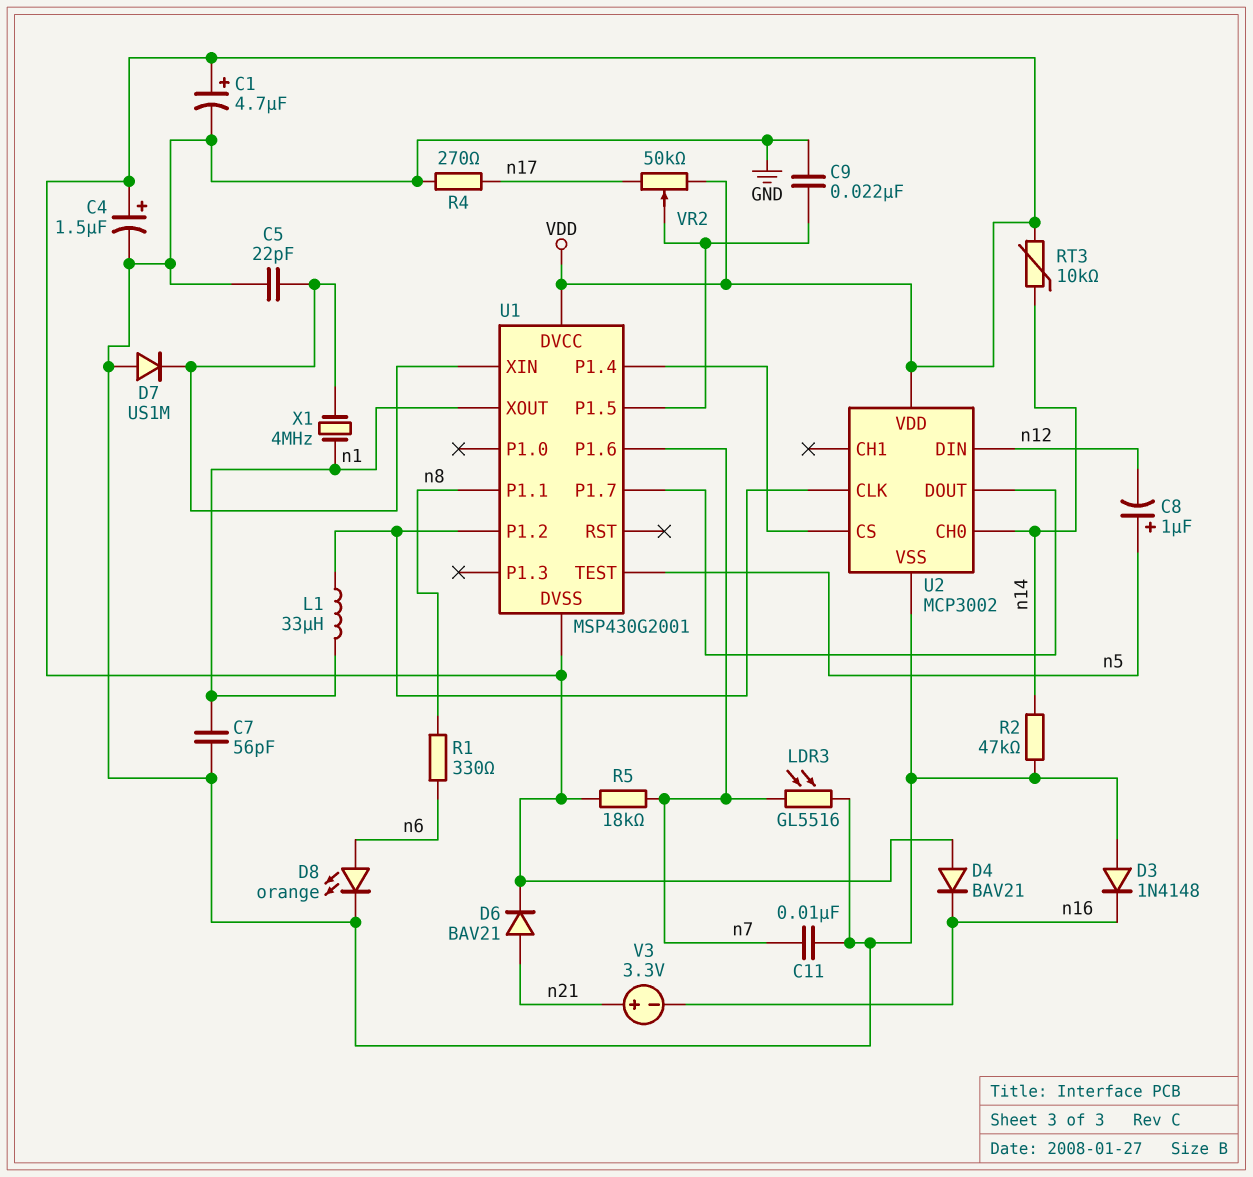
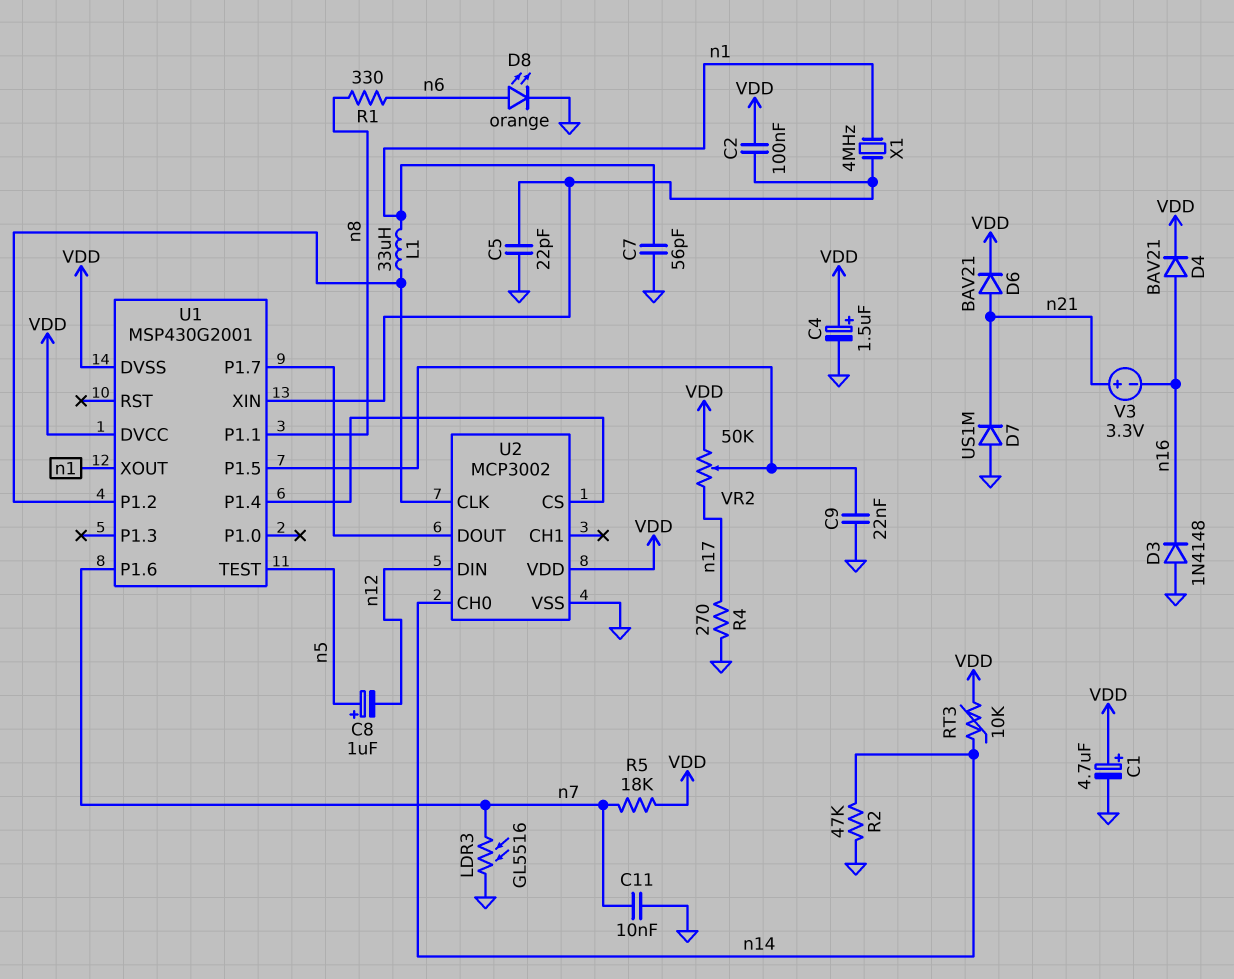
C2: none -> 100nF (U1/XIN, VDD)
D4: diode BAV21 (A VDD, K n16) -> diode BAV21 (A n16, K VDD)
D7: diode US1M (A GND, K U1/XIN) -> diode US1M (A GND, K n21)

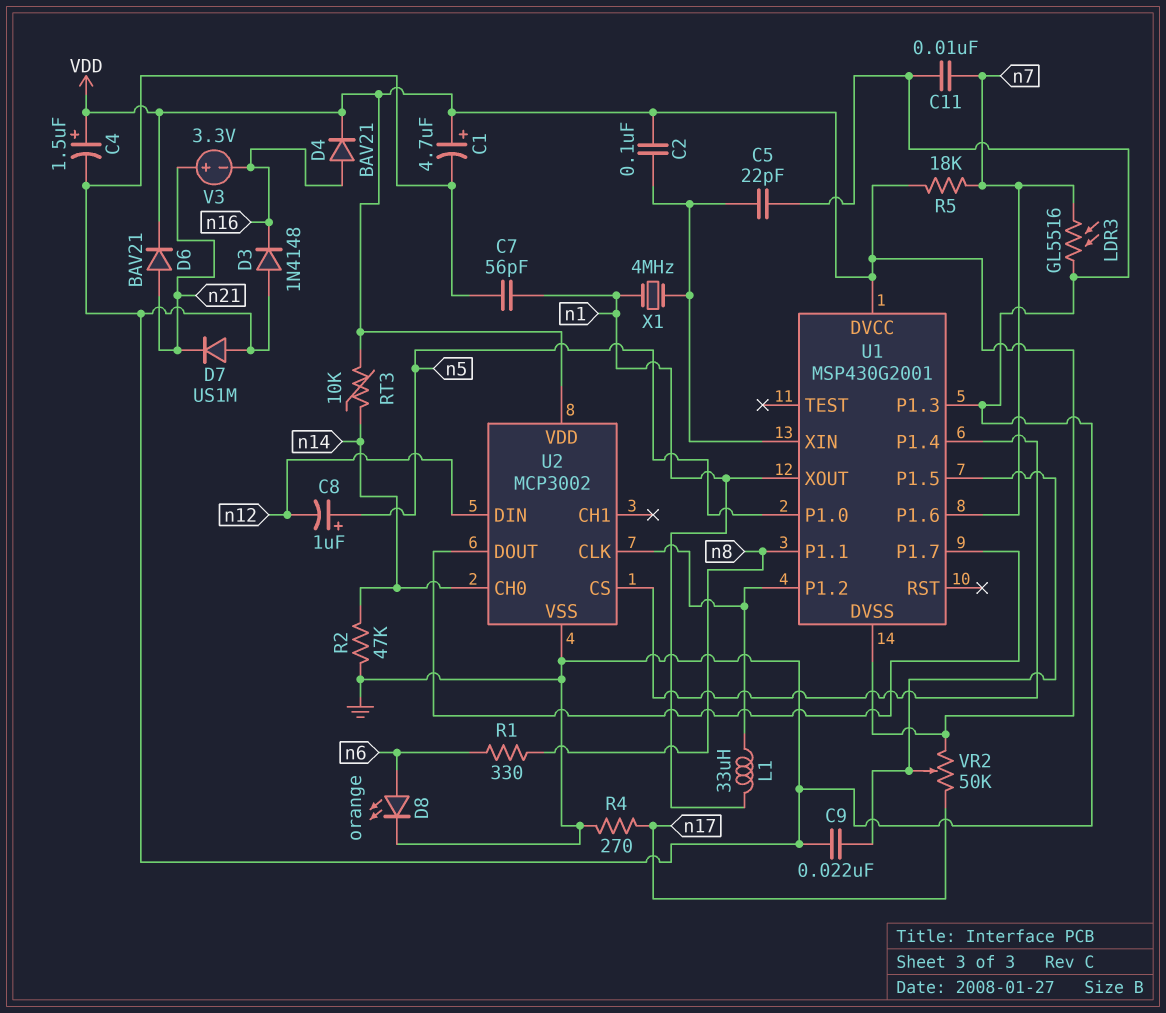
U1 pin P1.0: none -> n5
U1 pin P1.3: none -> GND
U1 pin TEST: n5 -> none

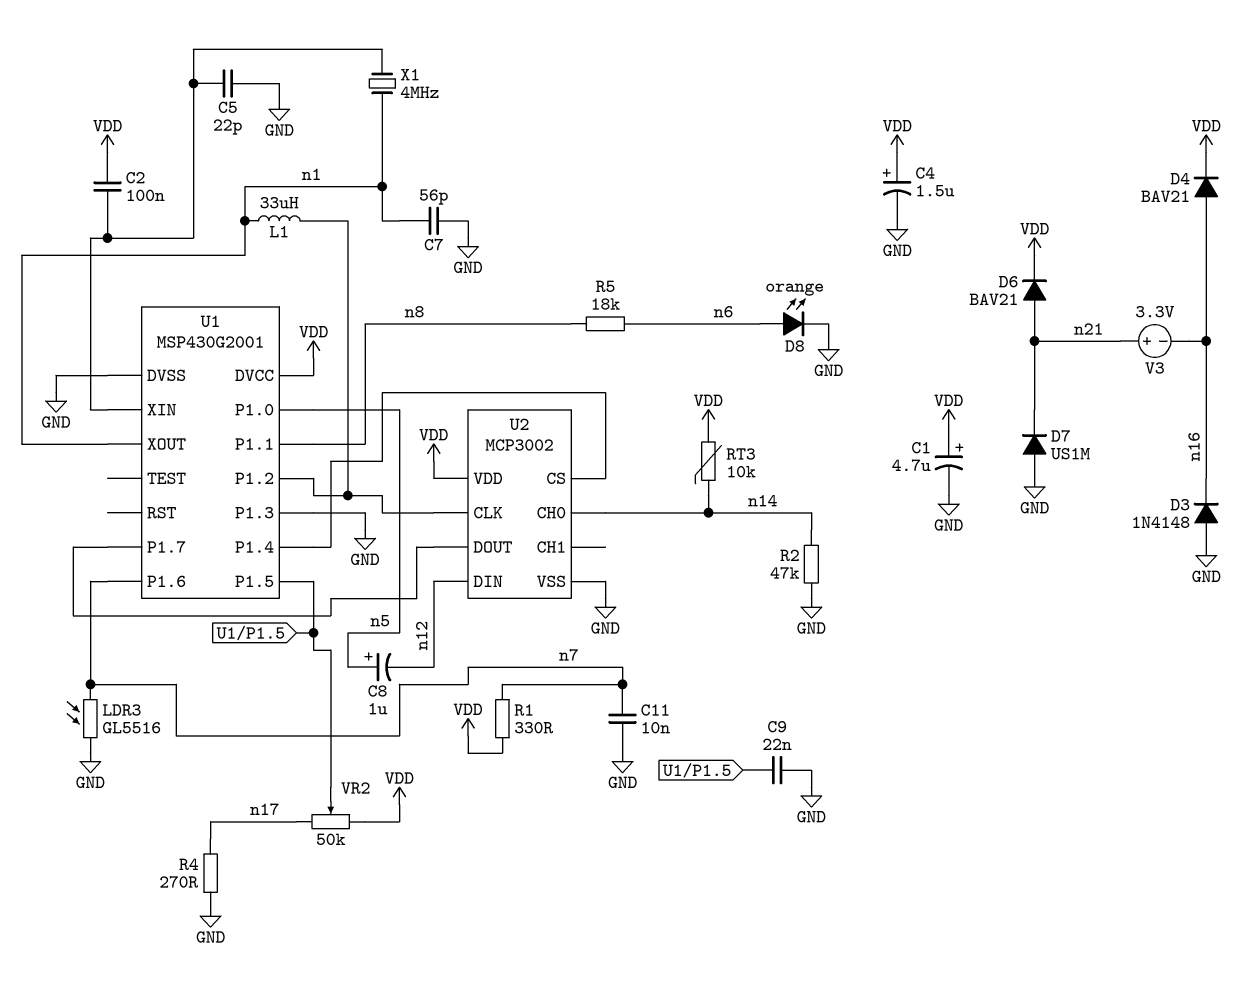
R1: 330 (n6, n8) -> 330 (VDD, n7)
R5: 18k (VDD, n7) -> 18k (n6, n8)
U1 pin DVSS: VDD -> GND

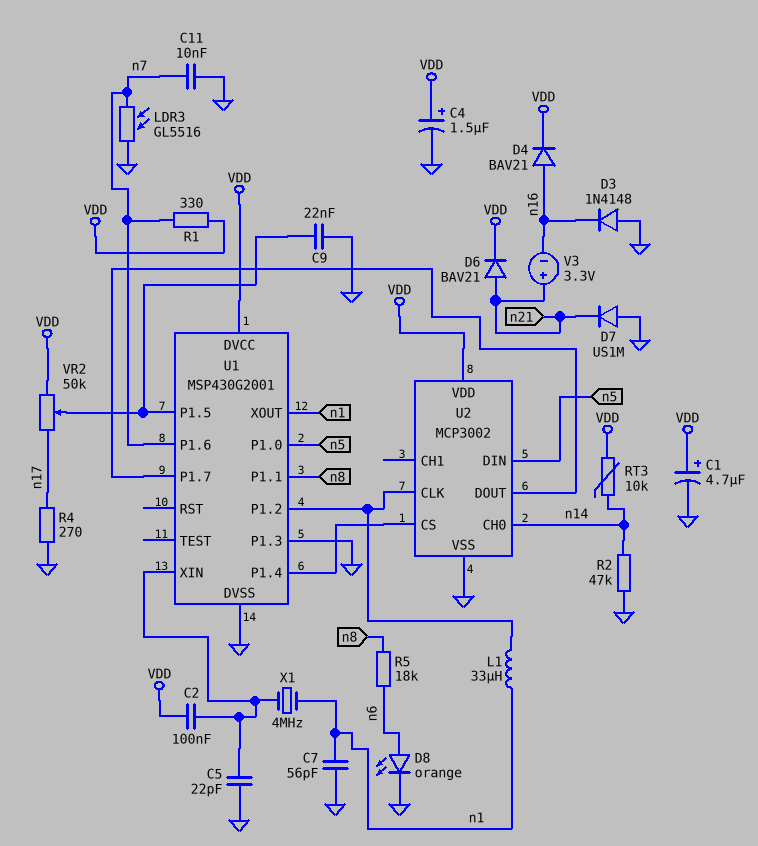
C8: 1uF (plus n5, minus n12) -> none
U2 pin DIN: n12 -> n5

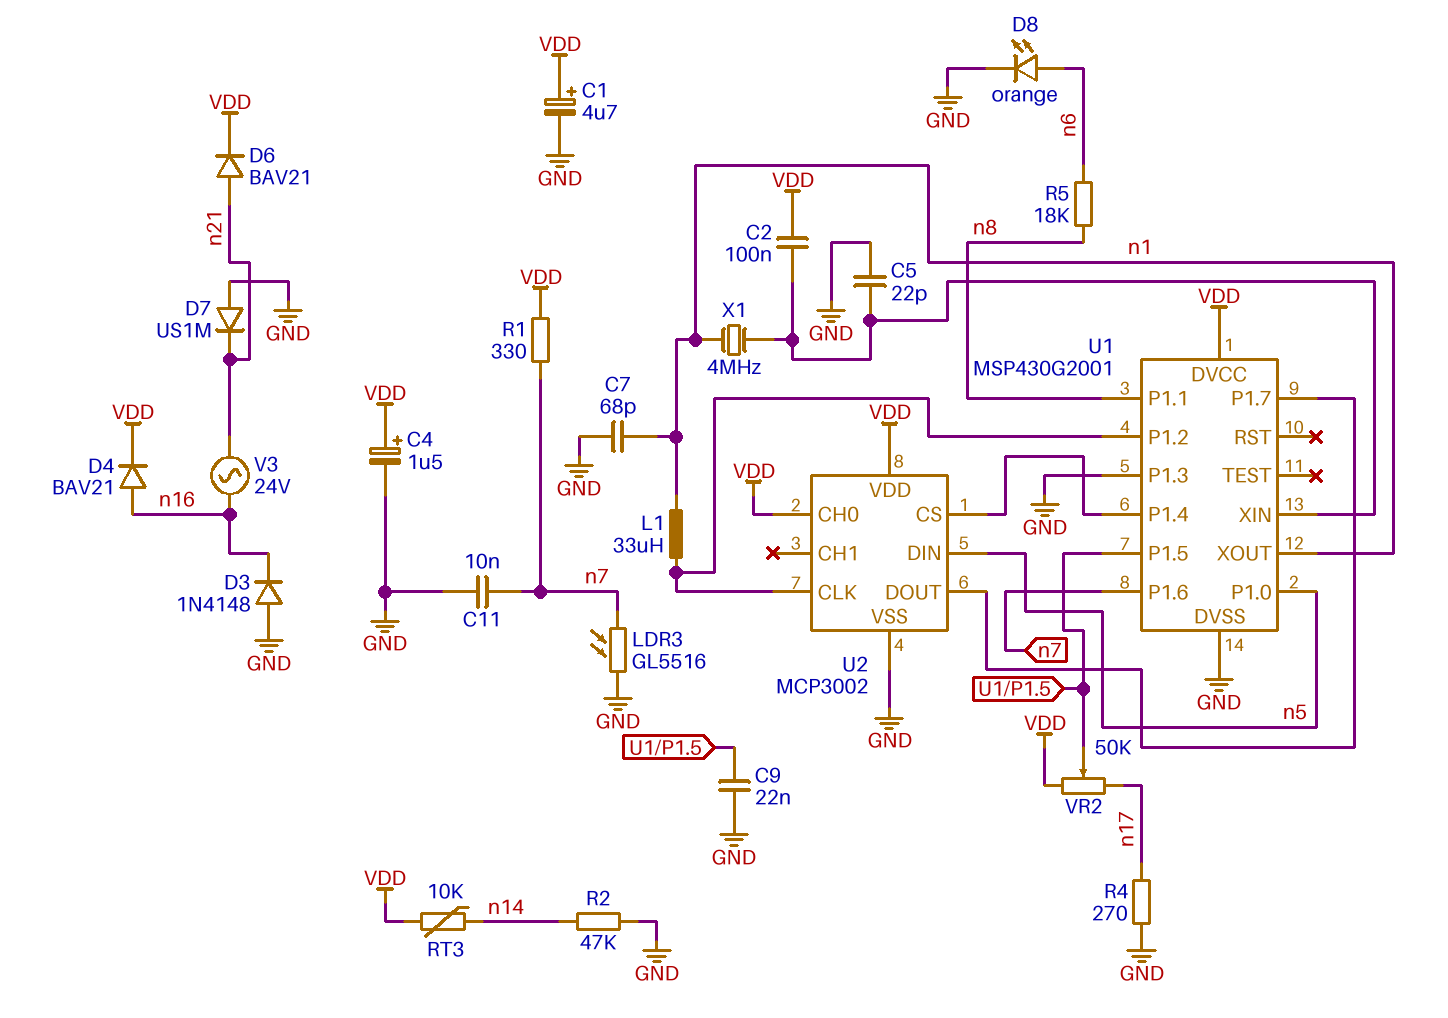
C7: 56pF (GND, n1) -> 68pF (GND, n1)
U2 pin CH0: n14 -> VDD
V3: 3.3V (plus n21, minus n16) -> AC 24V (n16, n21)

